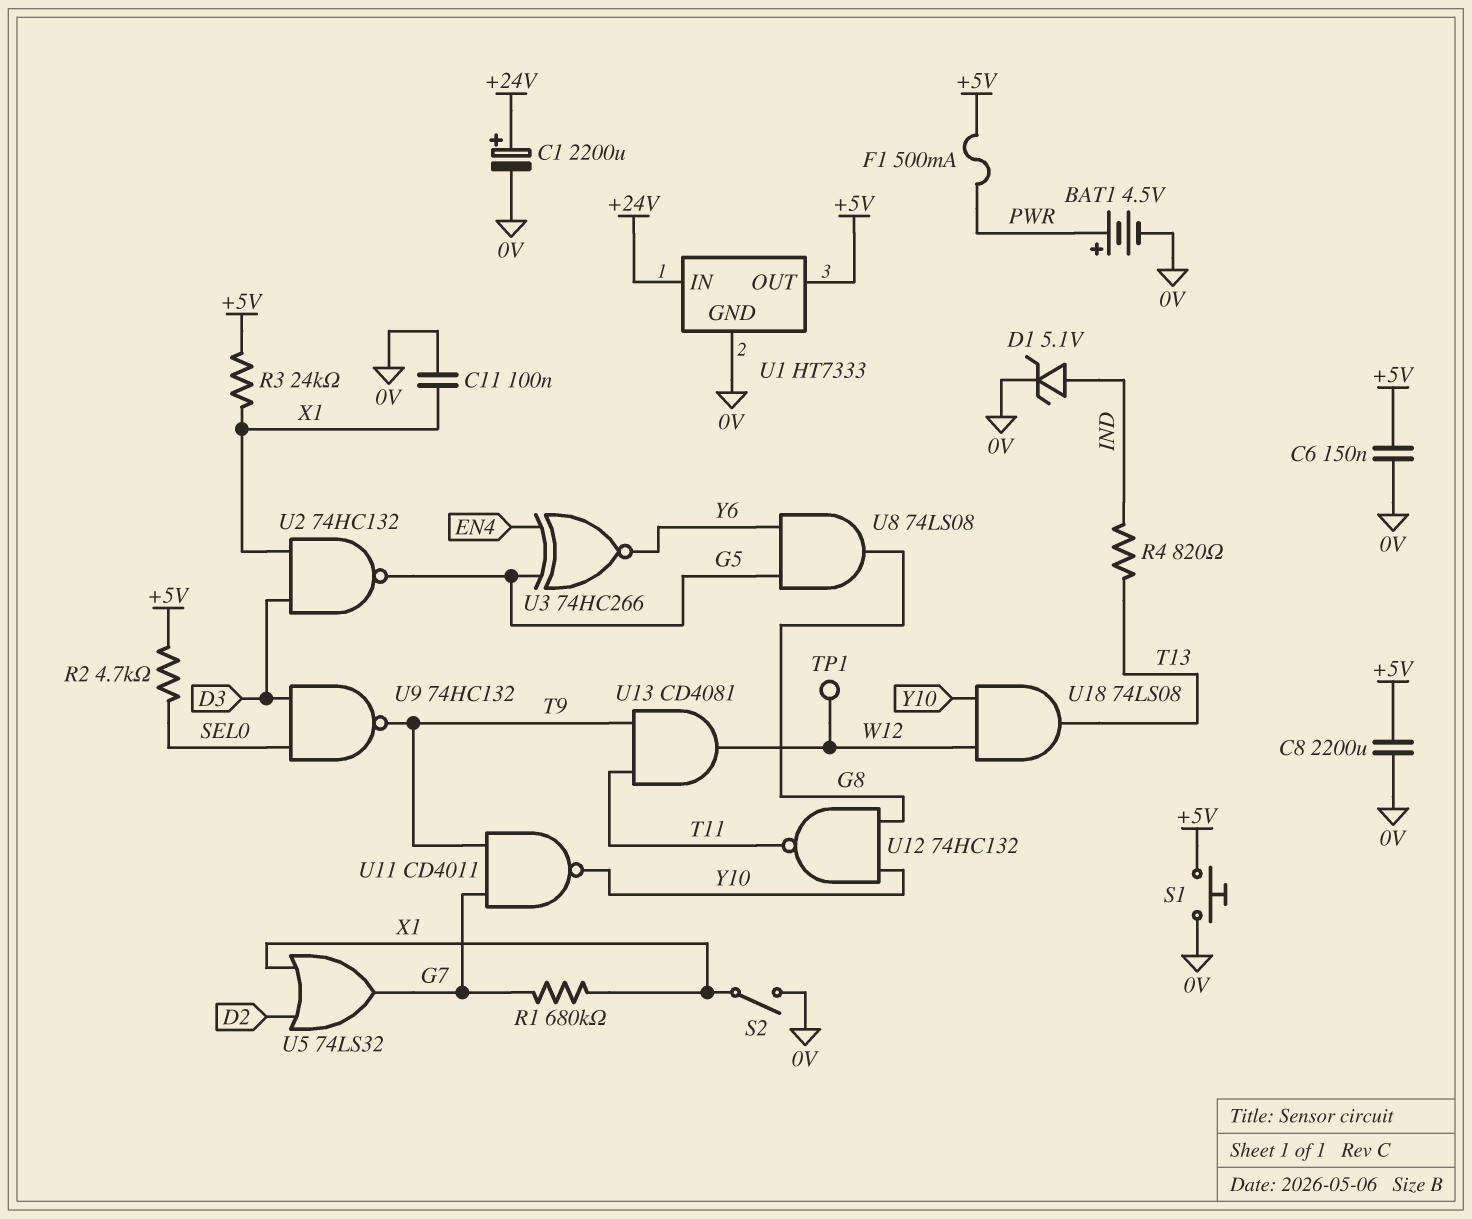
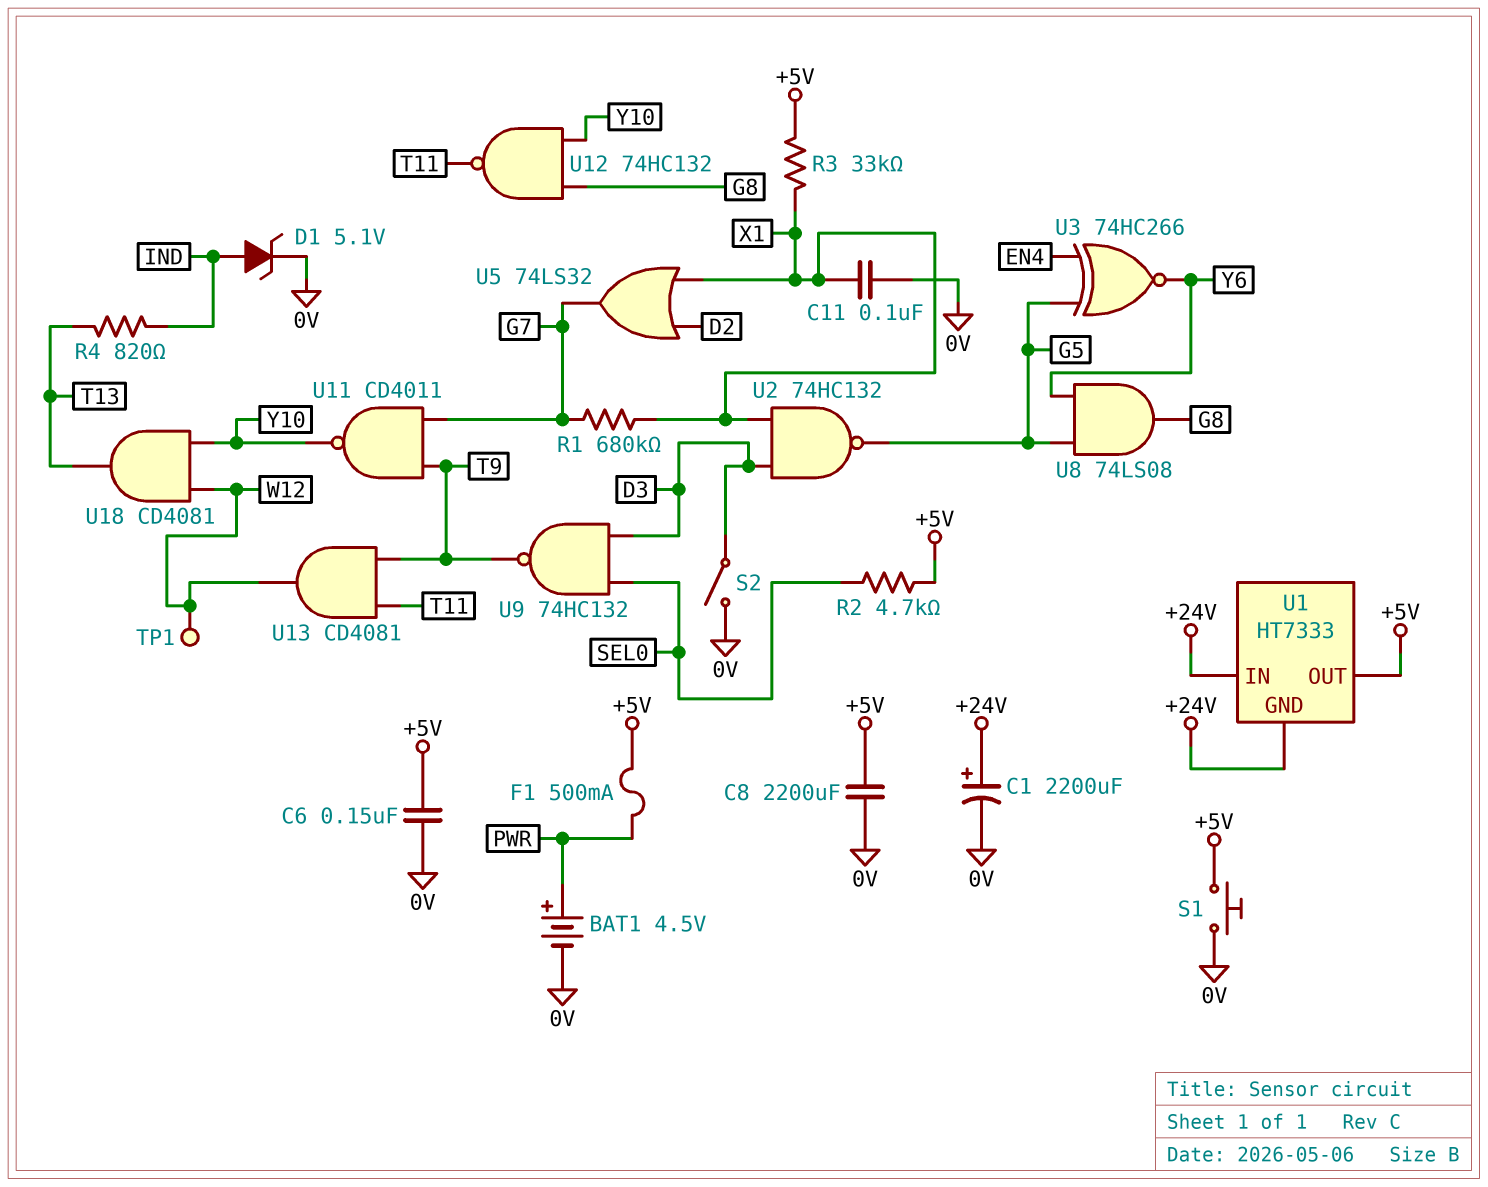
R3: 24k (+5V, X1) -> 33k (+5V, X1)
S2: switch (0V, X1) -> switch (0V, D3)
U1 pin GND: 0V -> +24V
U18: AND 74LS08 (in W12, in Y10, out T13) -> AND CD4081 (in W12, in Y10, out T13)

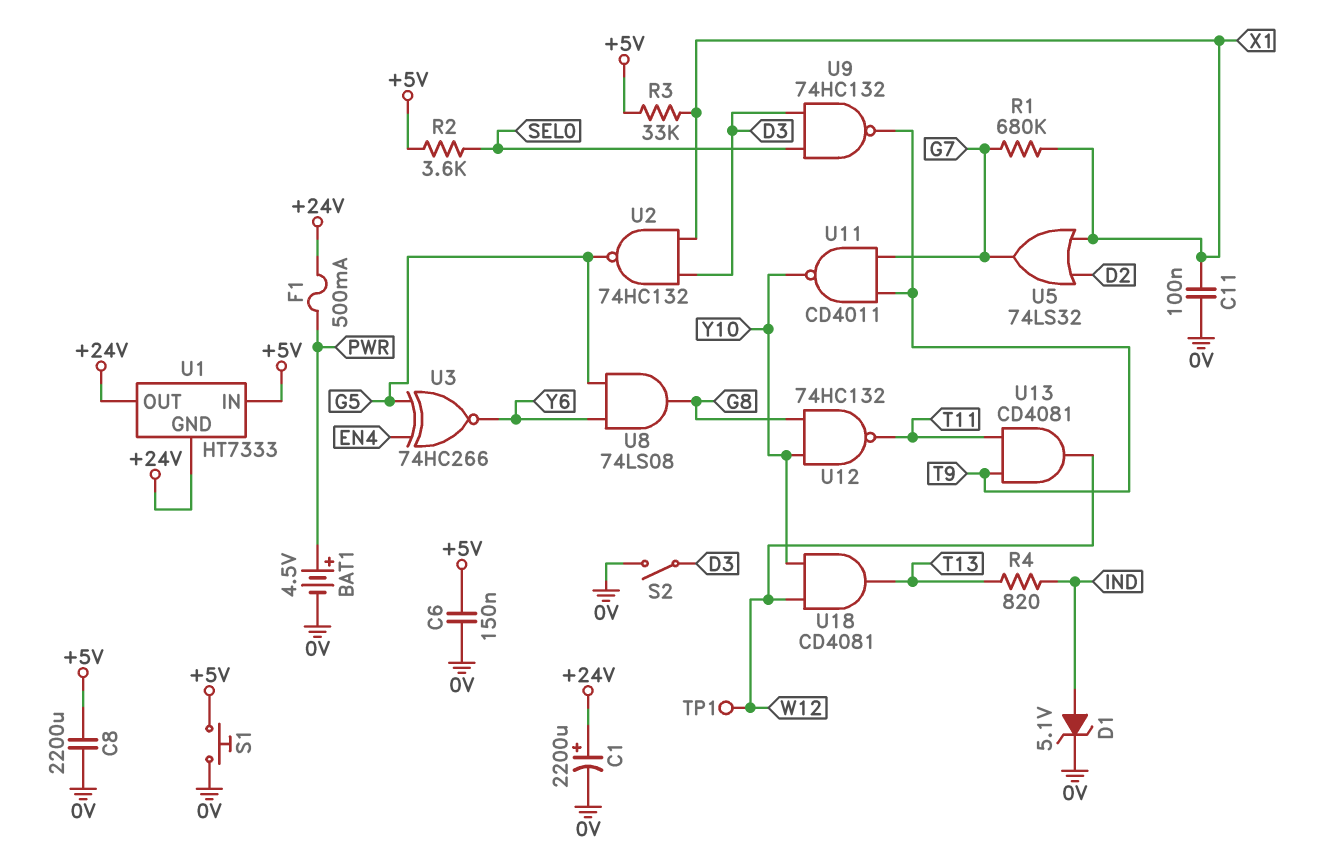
F1: 500mA (+5V, PWR) -> 500mA (+24V, PWR)
R2: 4.7k (+5V, SEL0) -> 3.6k (+5V, SEL0)
U1 pin IN: +24V -> +5V
U1 pin OUT: +5V -> +24V

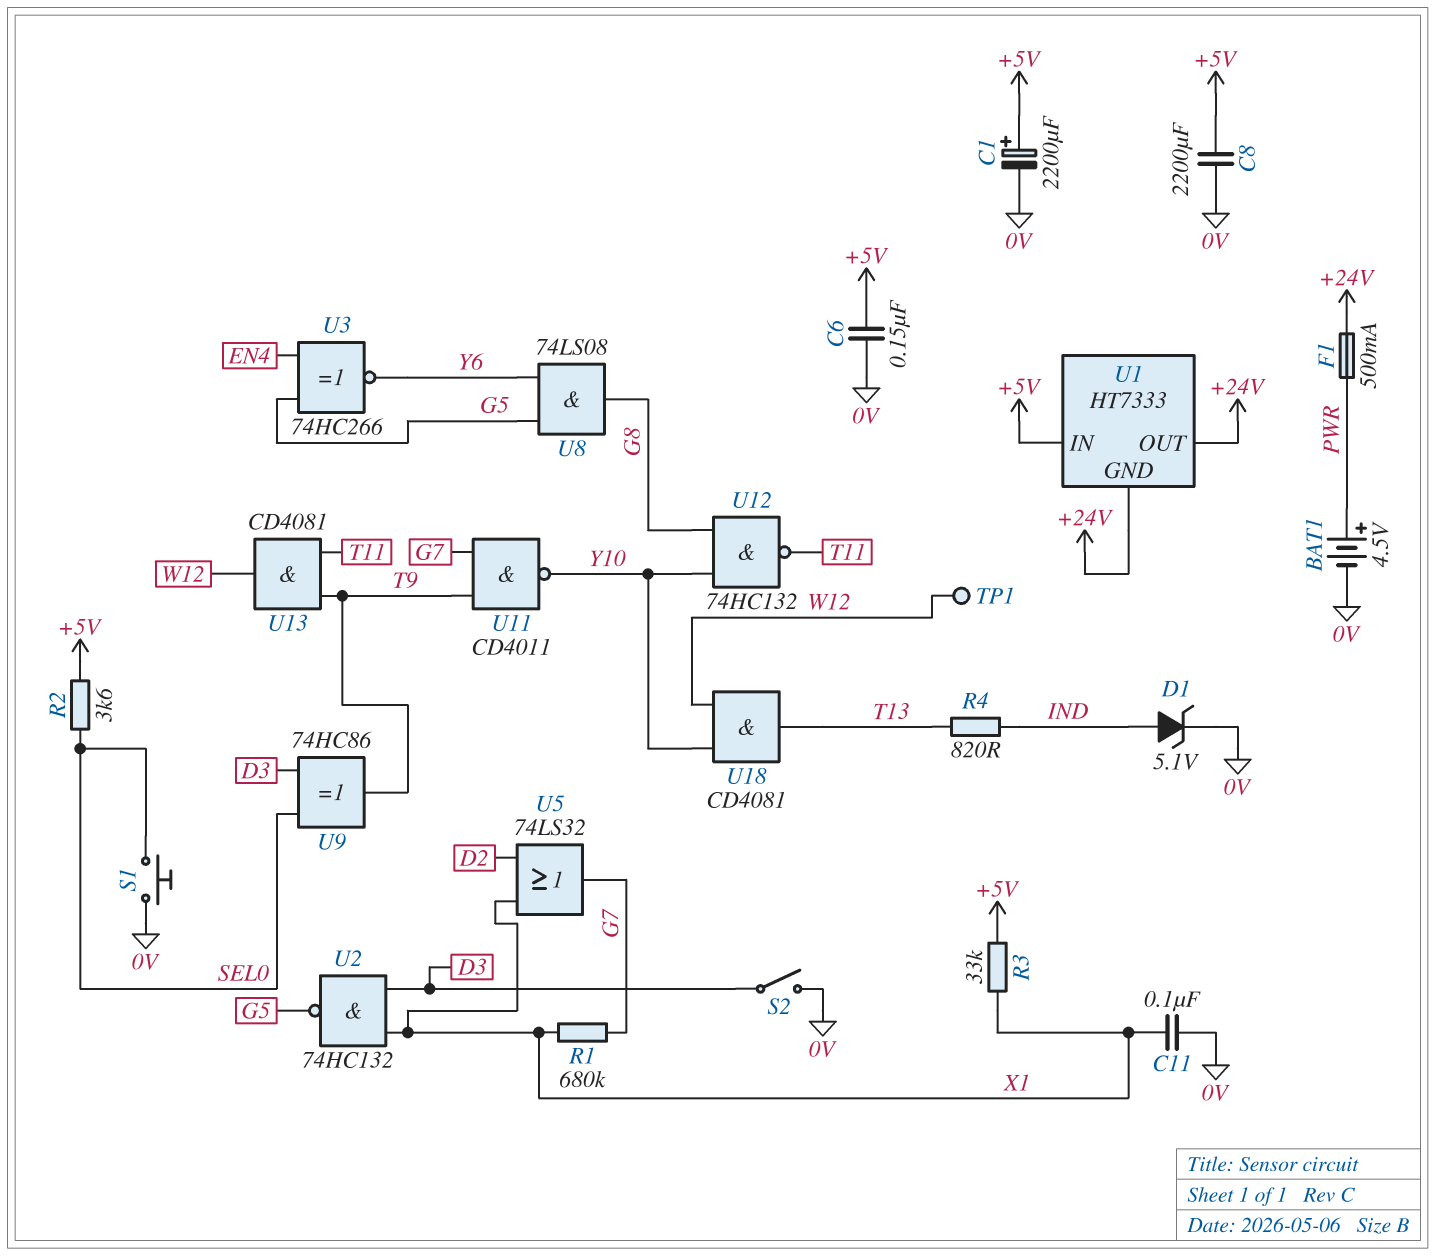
C1: 2200uF (plus +24V, minus 0V) -> 2200uF (plus +5V, minus 0V)
S1: button (+5V, 0V) -> button (0V, SEL0)
U9: NAND 74HC132 (in D3, in SEL0, out T9) -> XOR 74HC86 (in D3, in SEL0, out T9)

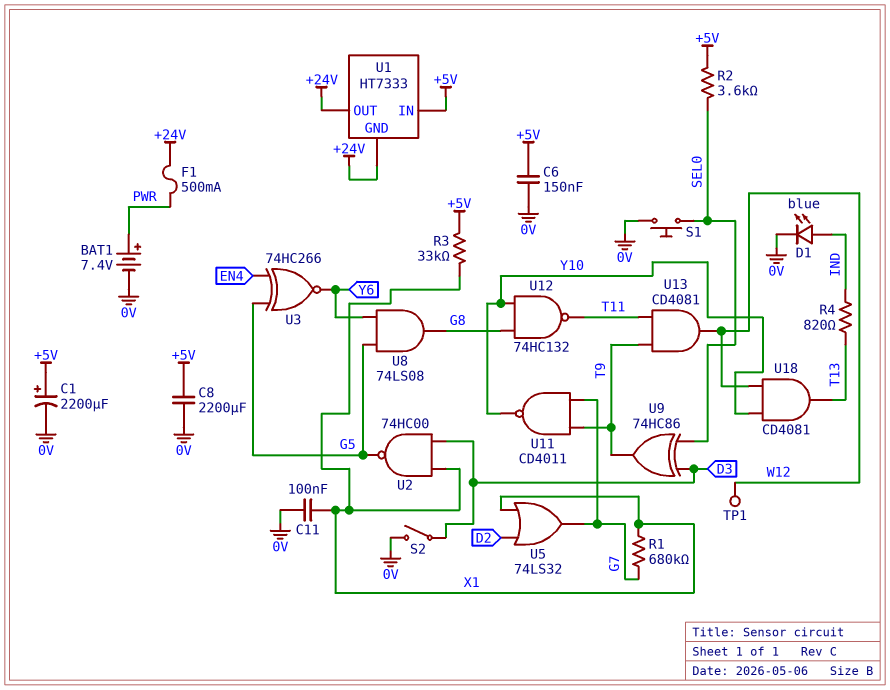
BAT1: 4.5V (plus PWR, minus 0V) -> 7.4V (plus PWR, minus 0V)
D1: zener 5.1V (A IND, K 0V) -> LED blue (A IND, K 0V)
U2: NAND 74HC132 (in D3, in X1, out G5) -> NAND 74HC00 (in D3, in X1, out G5)

